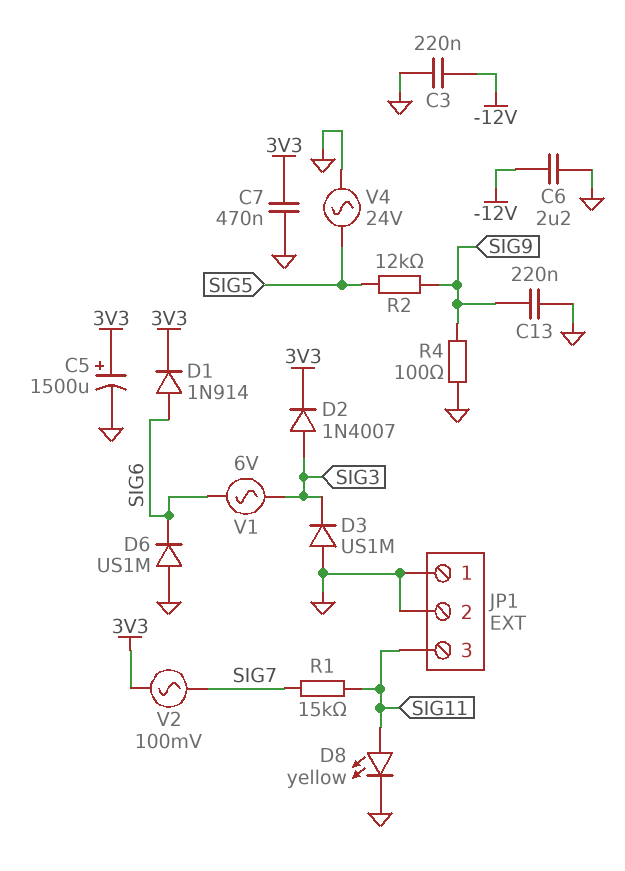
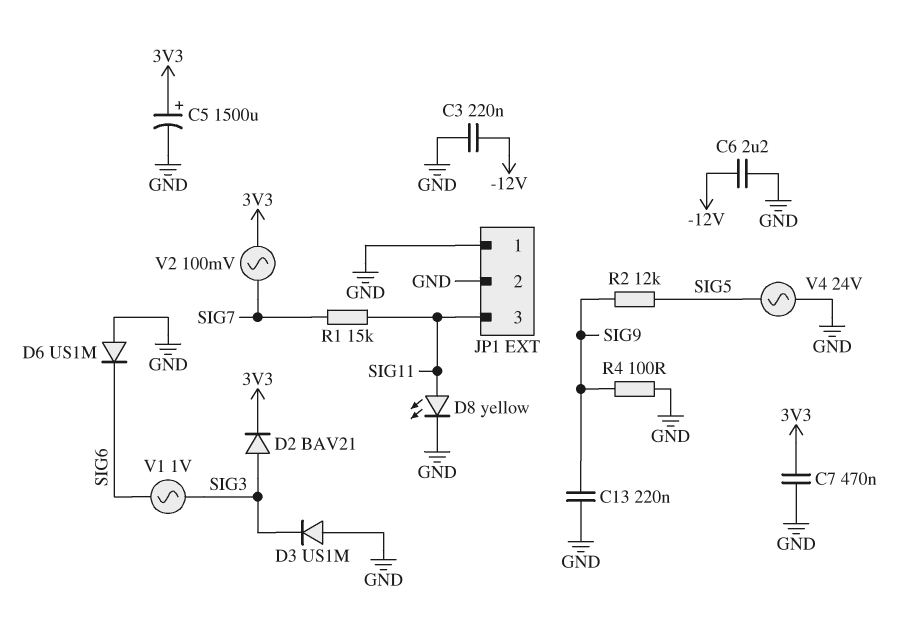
D1: diode 1N914 (A SIG6, K 3V3) -> none
D2: diode 1N4007 (A SIG3, K 3V3) -> diode BAV21 (A SIG3, K 3V3)
V1: AC 6V (SIG3, SIG6) -> AC 1V (SIG3, SIG6)

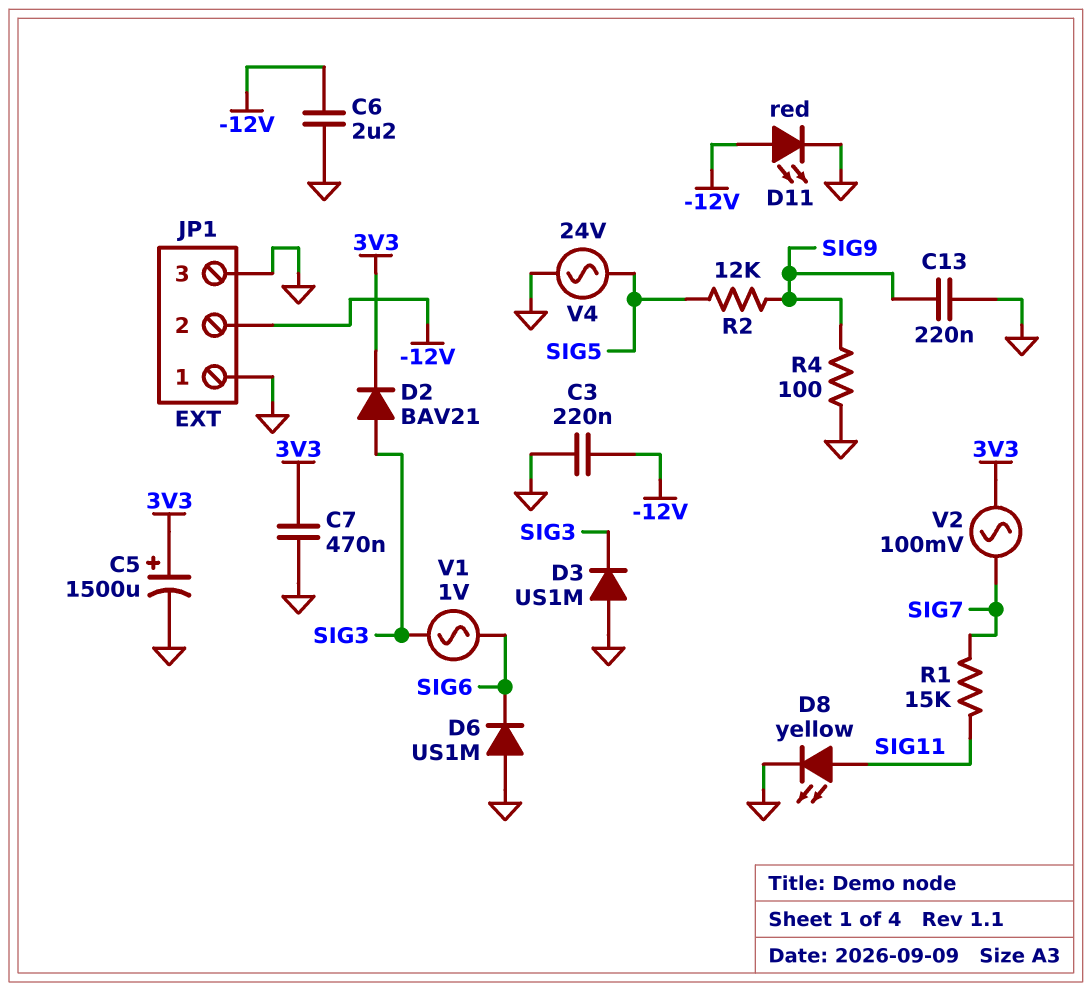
D11: none -> LED red (A -12V, K GND)
JP1 pin 2: GND -> -12V
JP1 pin 3: SIG11 -> GND

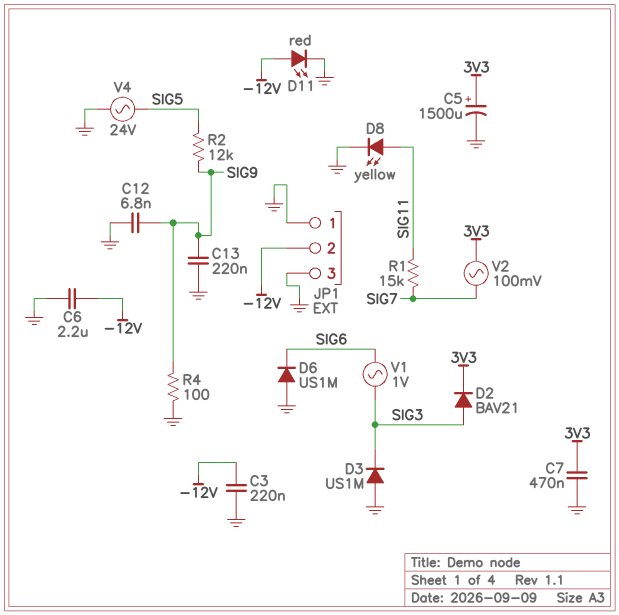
C12: none -> 6.8nF (GND, SIG9)

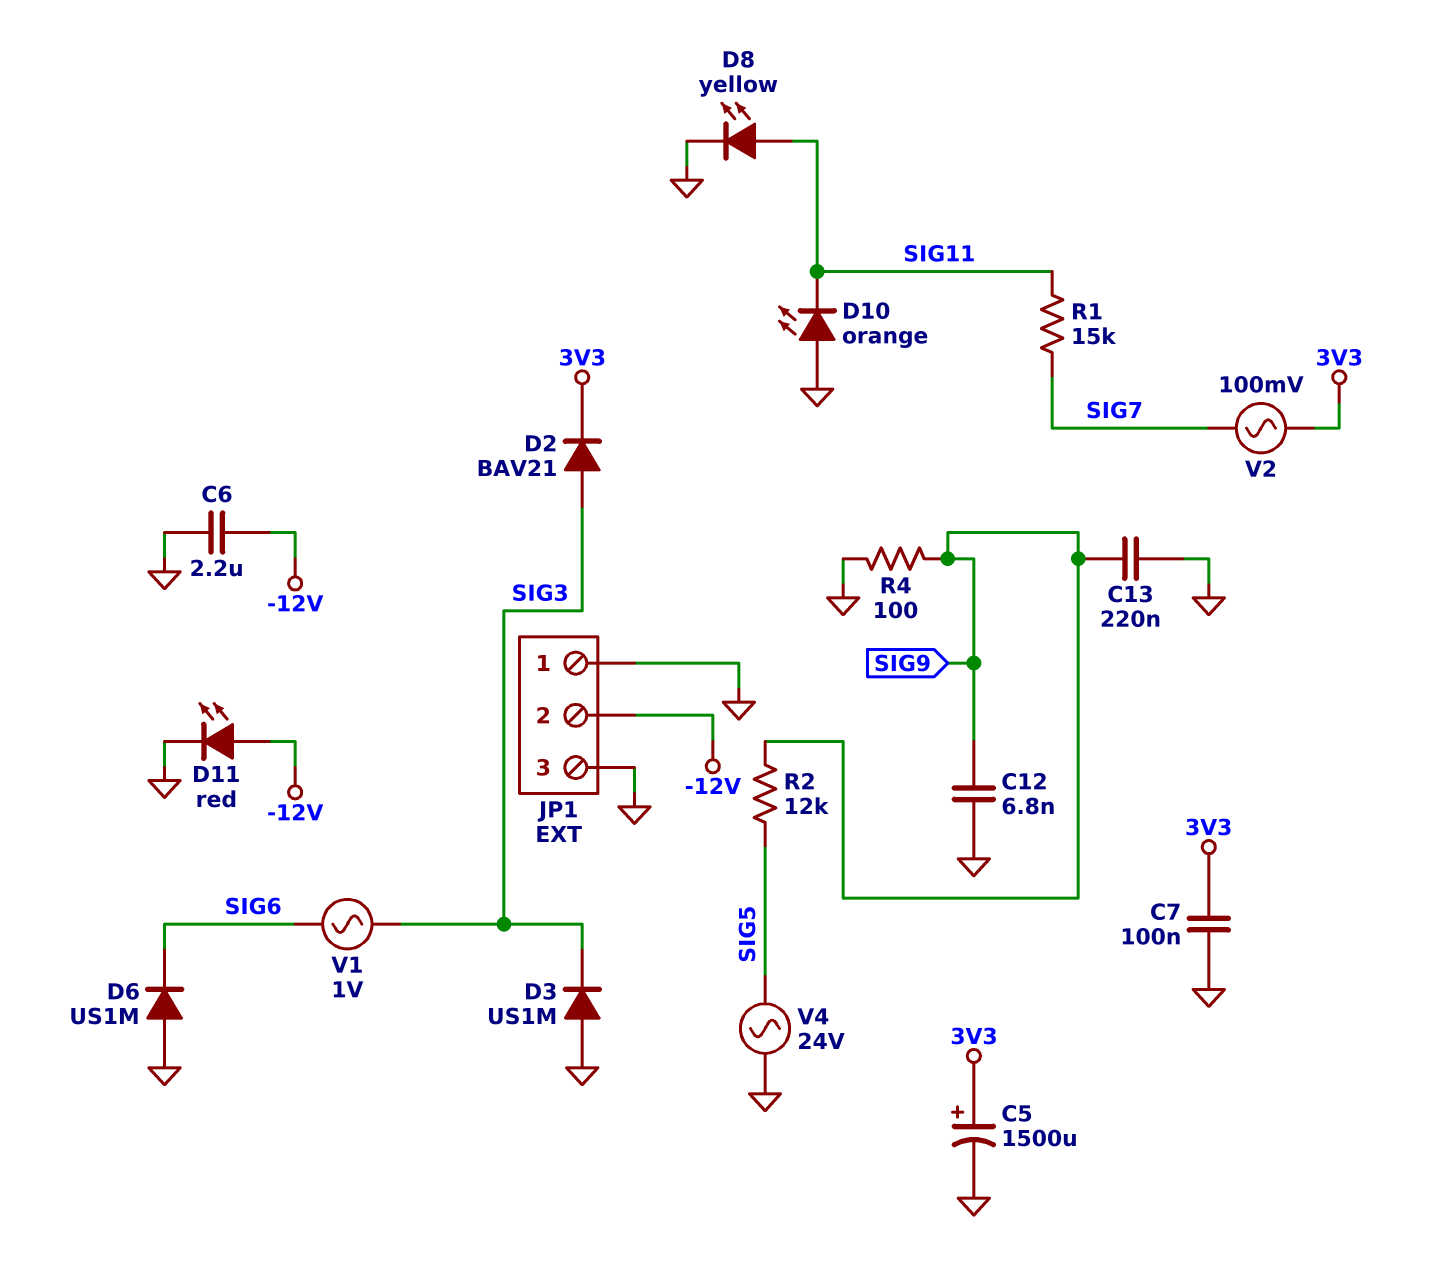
C3: 220nF (-12V, GND) -> none
C7: 470nF (3V3, GND) -> 100nF (3V3, GND)
D10: none -> LED orange (A GND, K SIG11)

